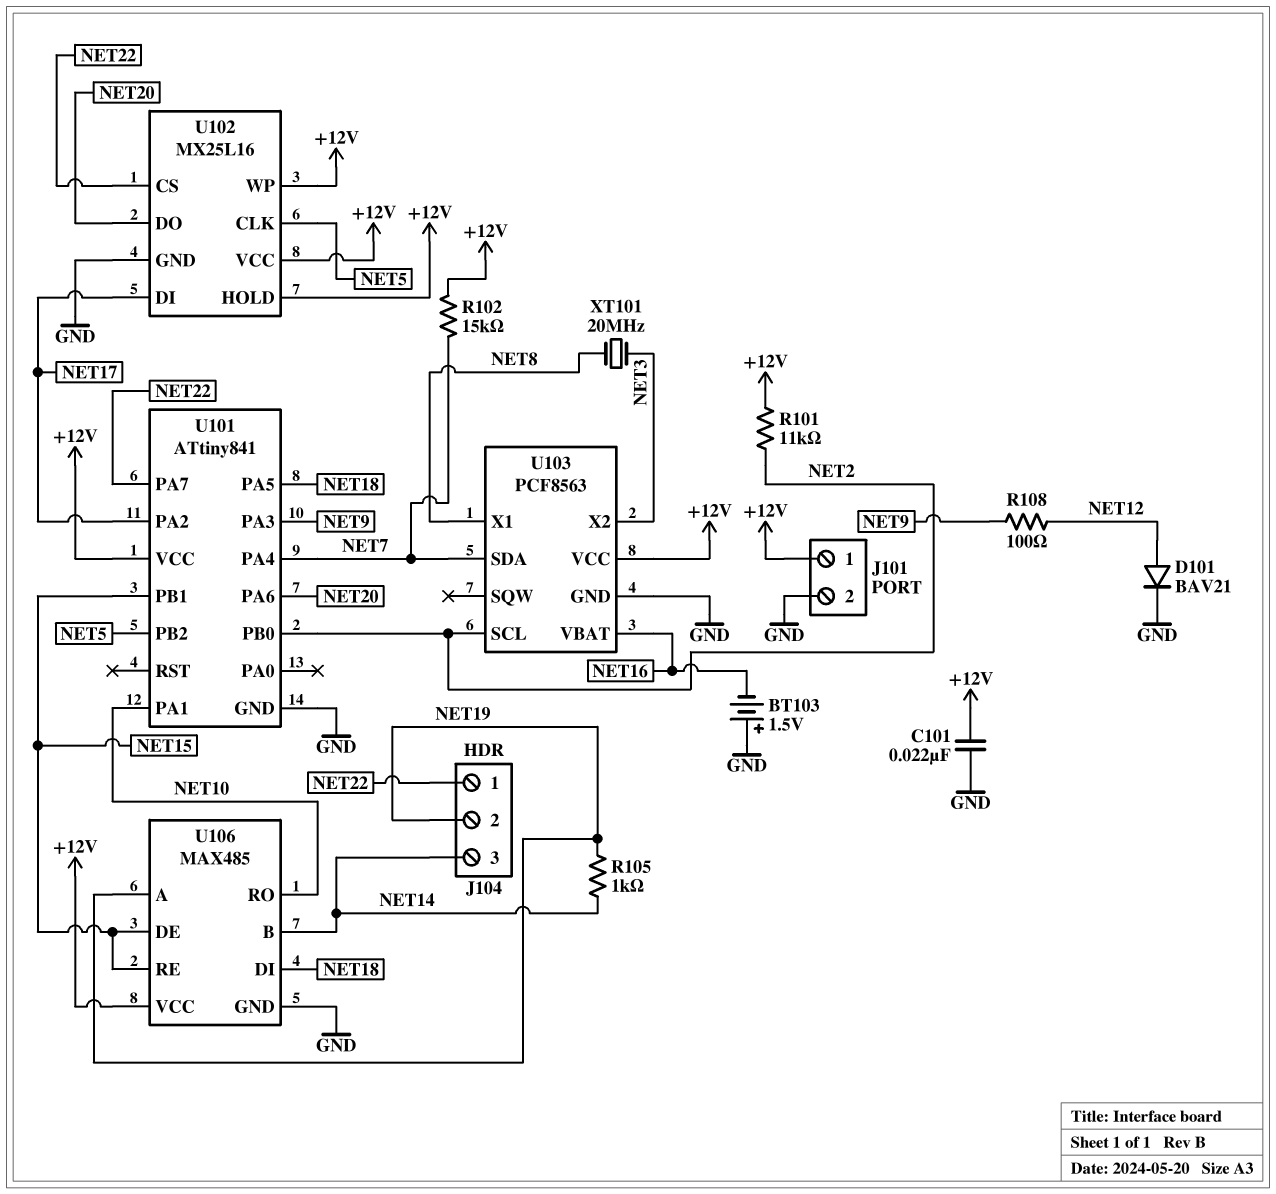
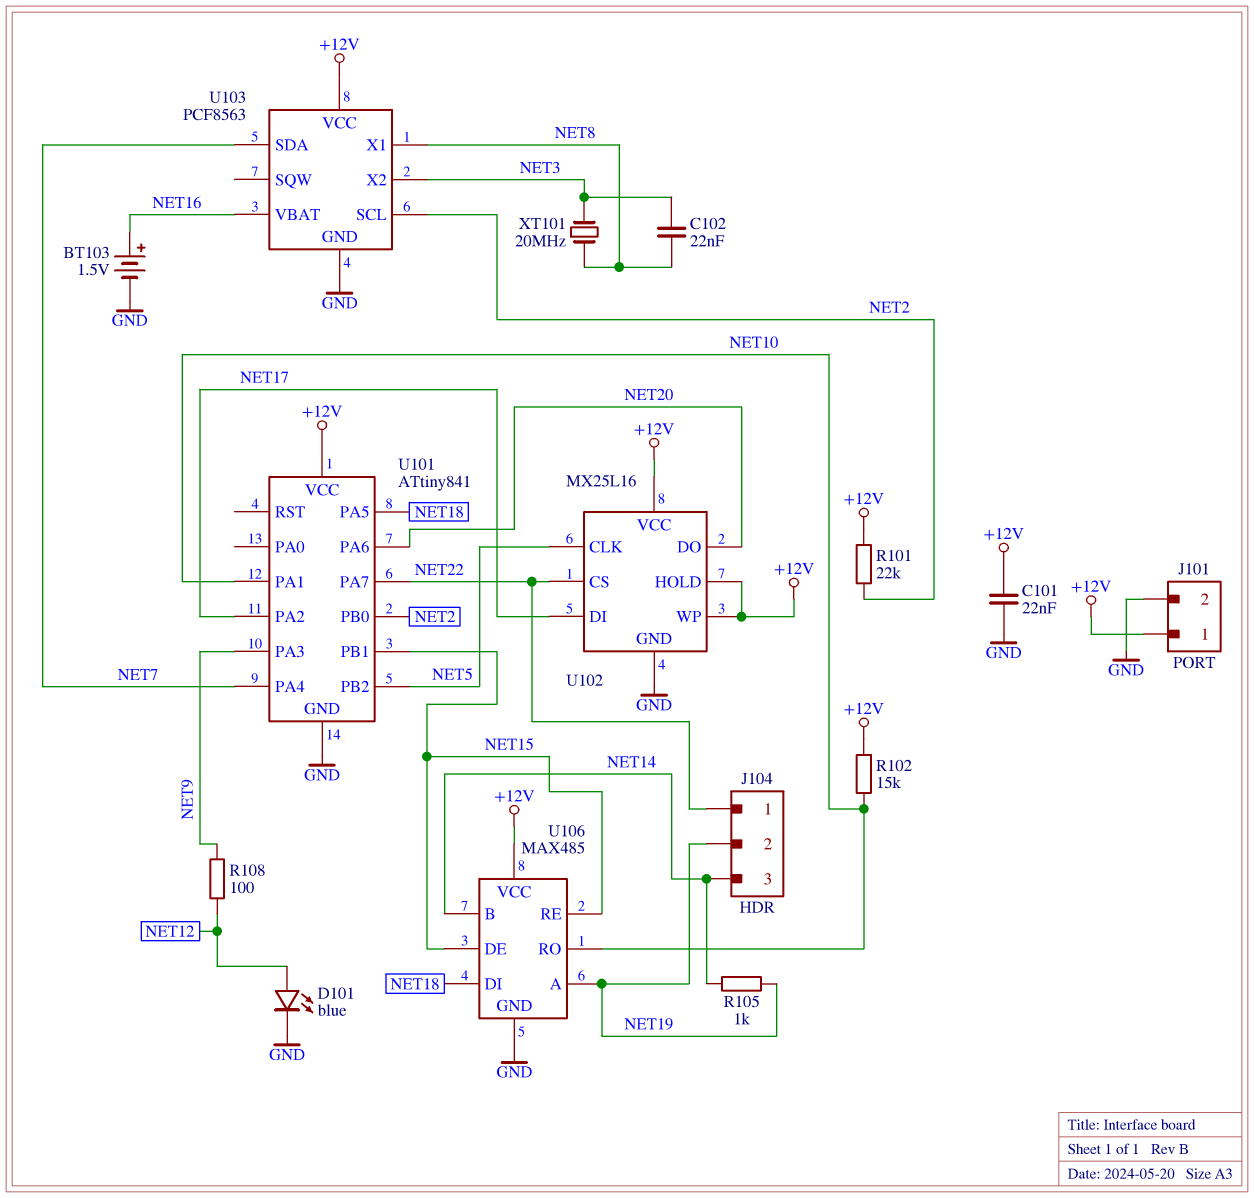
BT103: 1.5V (plus GND, minus NET16) -> 1.5V (plus NET16, minus GND)
C102: none -> 22nF (NET3, NET8)
D101: diode BAV21 (A NET12, K GND) -> LED blue (A NET12, K GND)
R101: 11k (+12V, NET2) -> 22k (+12V, NET2)
R102: 15k (+12V, NET7) -> 15k (+12V, NET10)

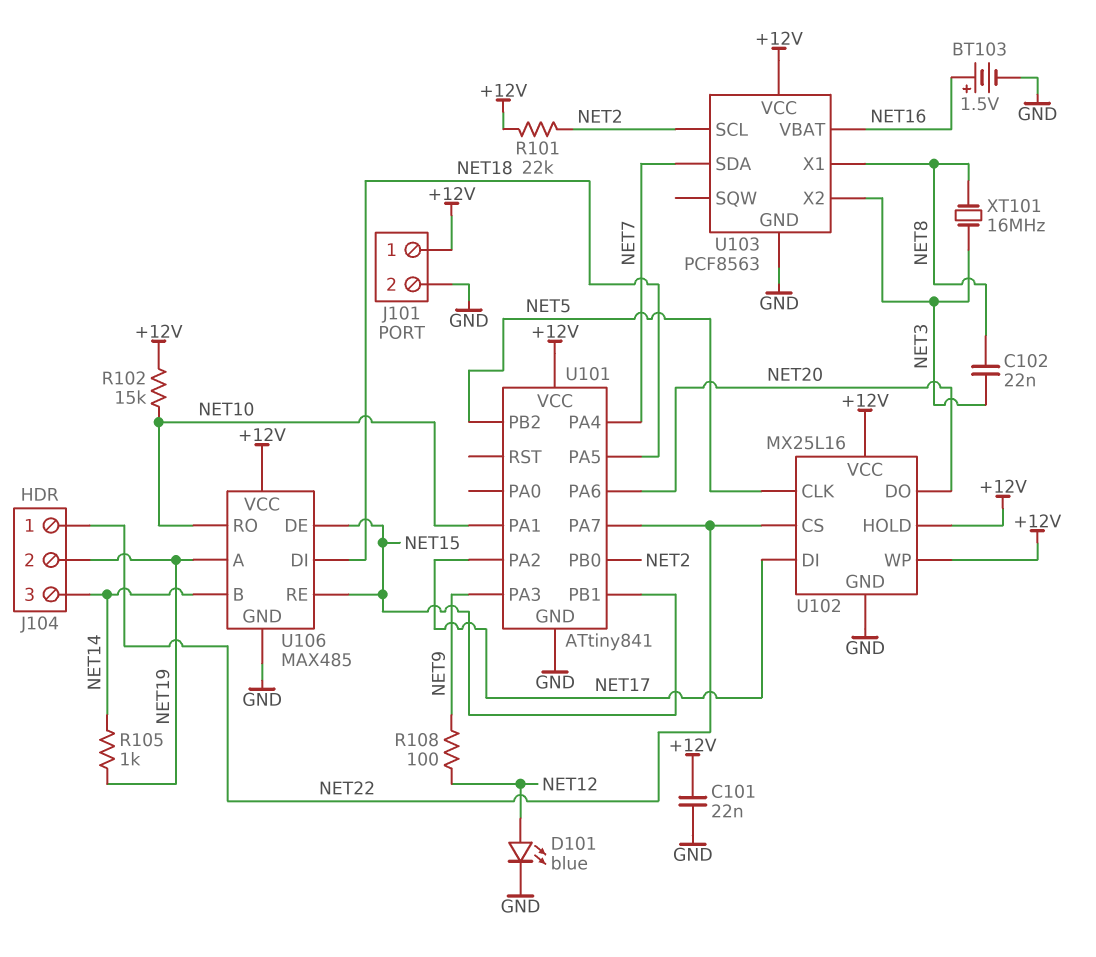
XT101: 20MHz (NET3, NET8) -> 16MHz (NET3, NET8)

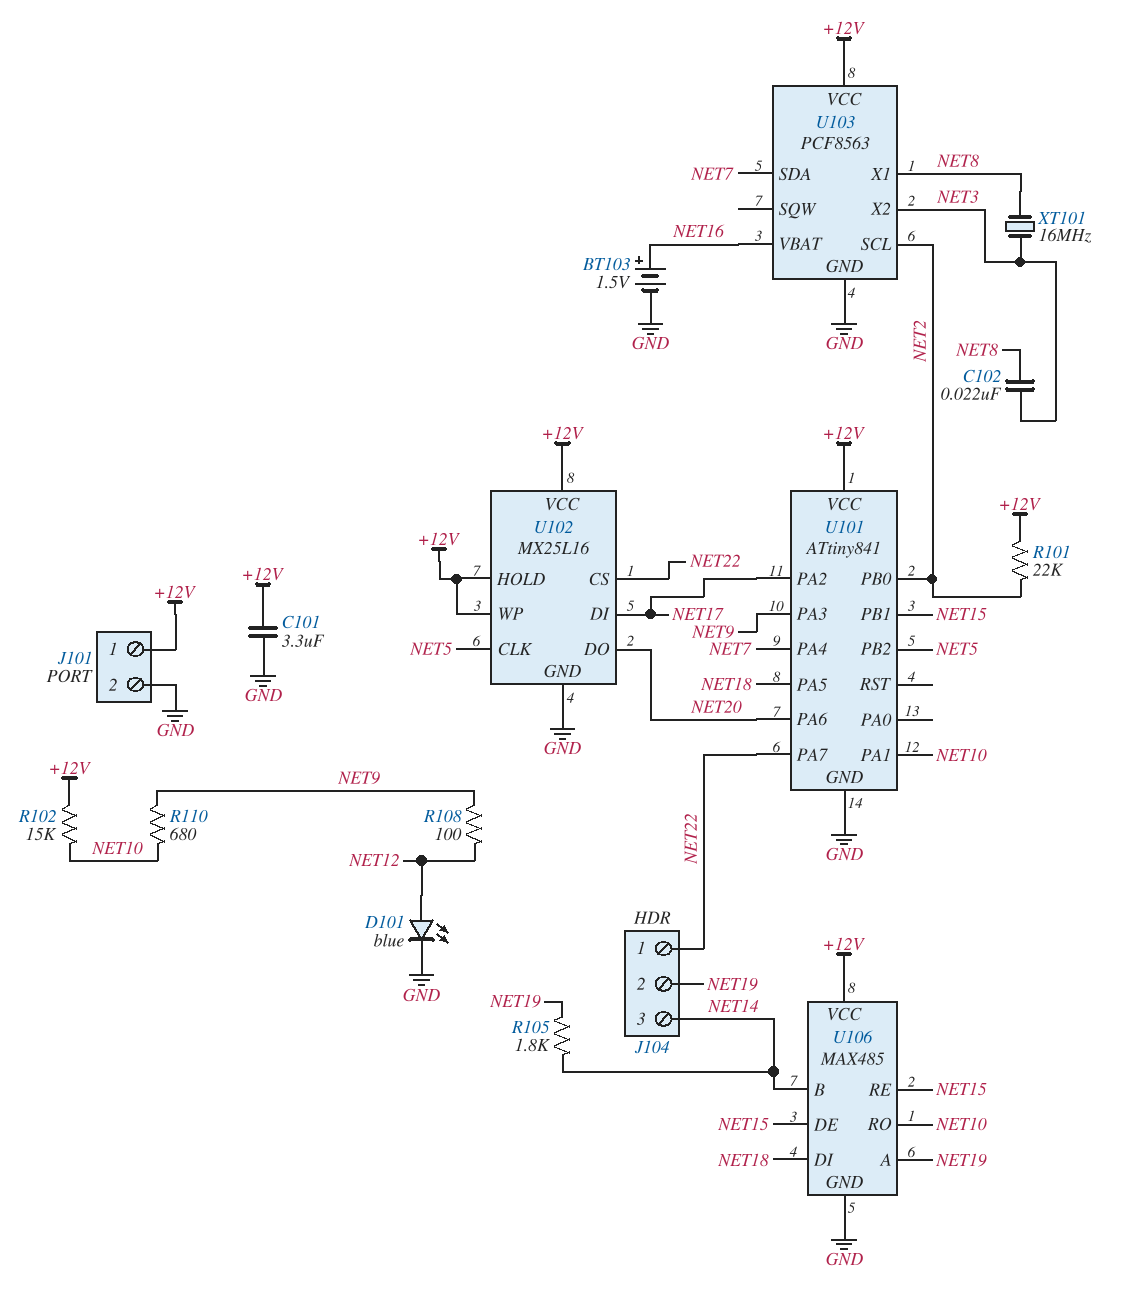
C101: 22nF (+12V, GND) -> 3.3uF (+12V, GND)
R105: 1k (NET14, NET19) -> 1.8k (NET14, NET19)
R110: none -> 680 (NET9, NET10)

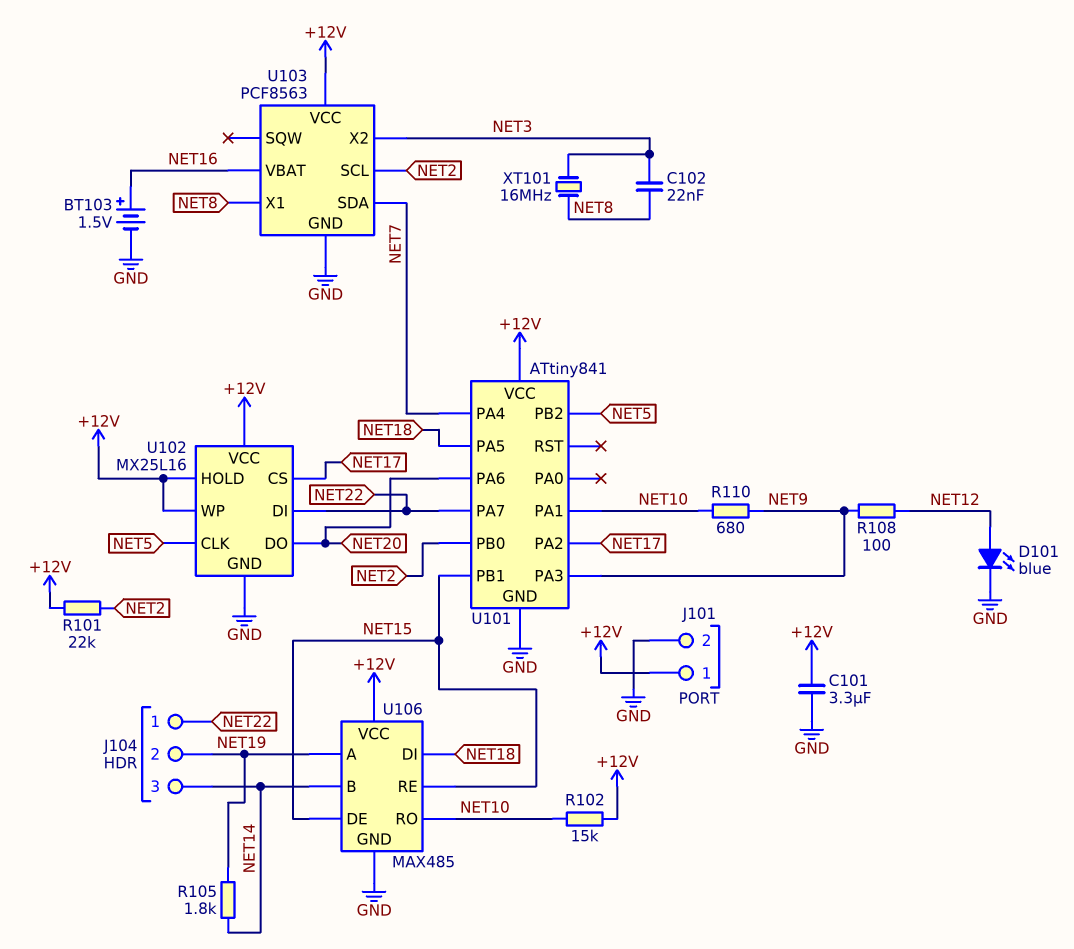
U102 pin CS: NET22 -> NET17
U102 pin DI: NET17 -> NET22

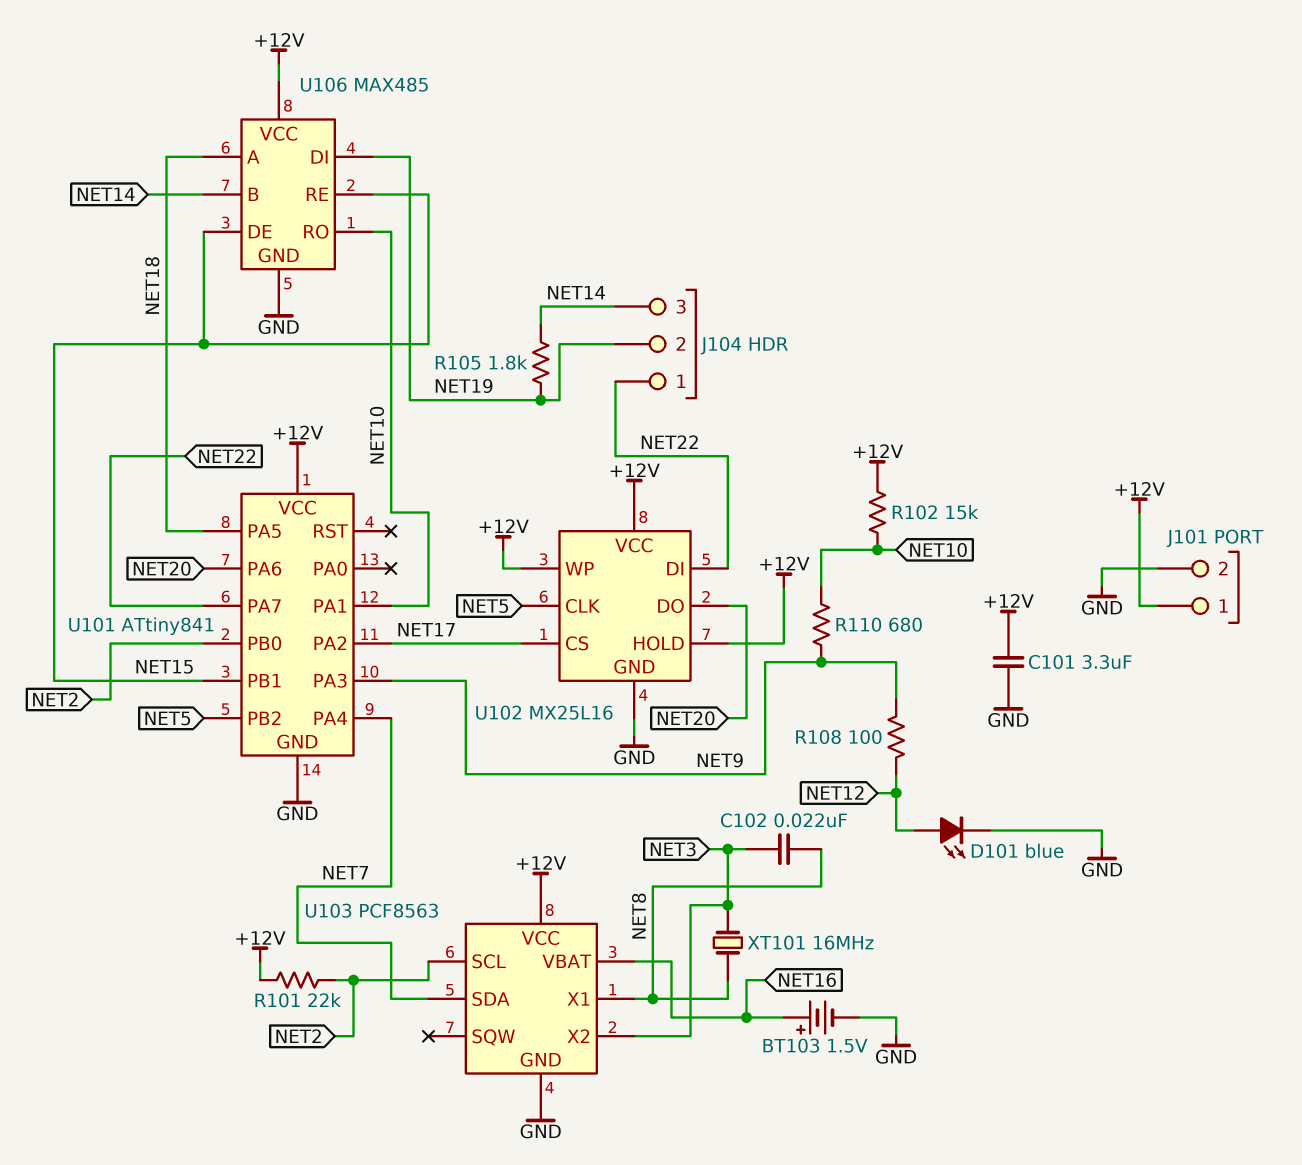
U106 pin A: NET19 -> NET18
U106 pin DI: NET18 -> NET19

